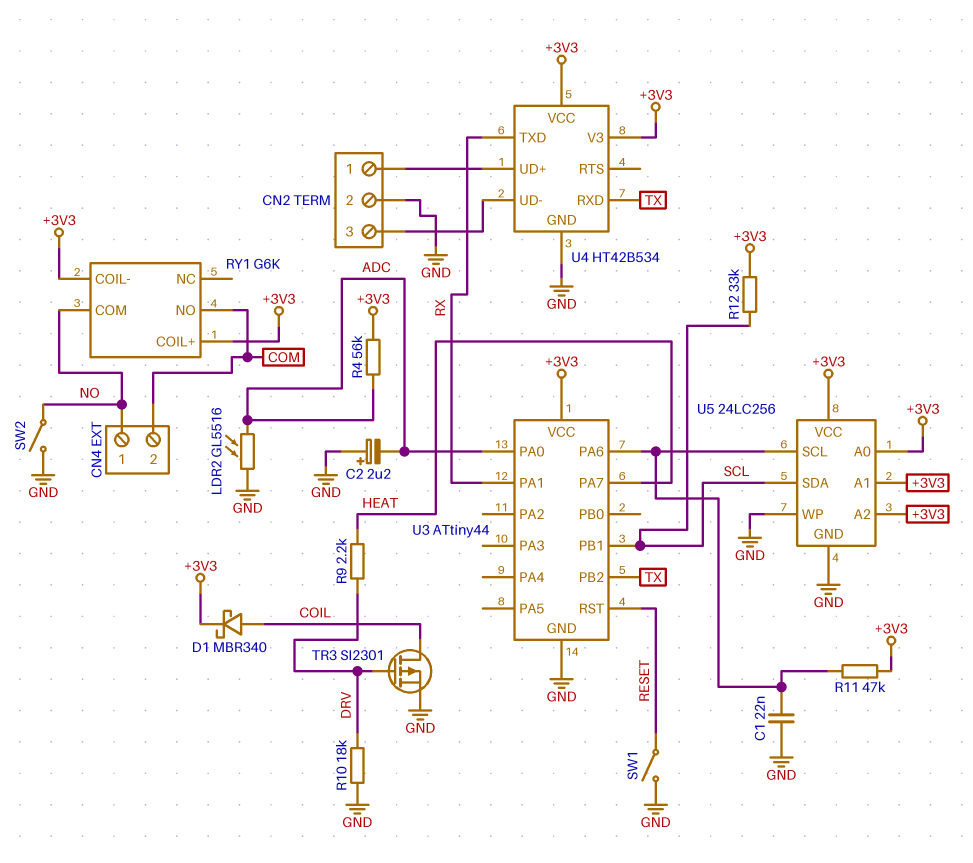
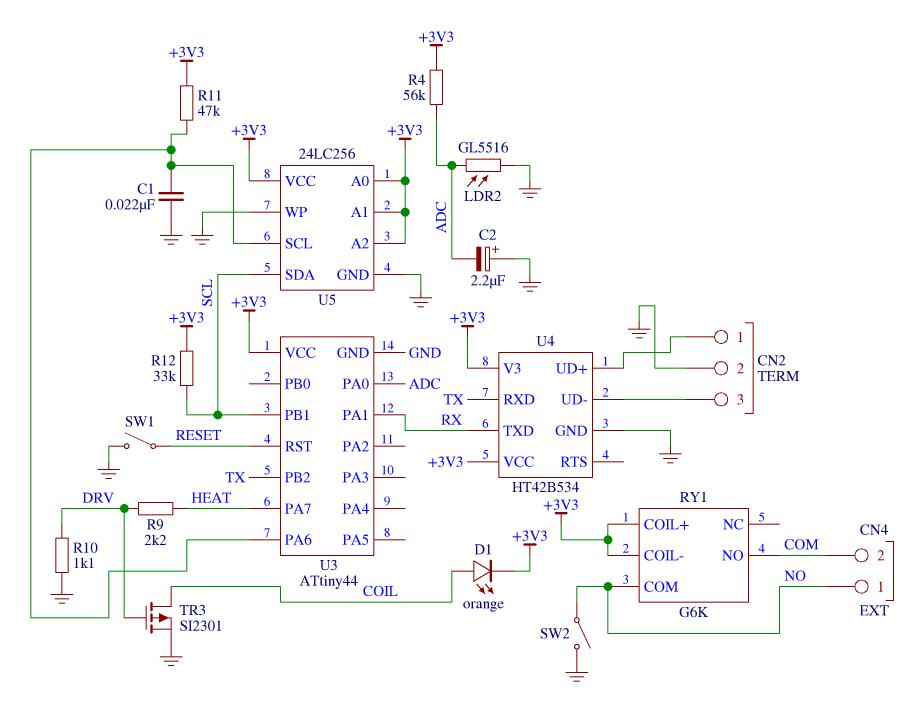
D1: schottky MBR340 (A COIL, K +3V3) -> LED orange (A COIL, K +3V3)
R10: 18k (DRV, GND) -> 1.1k (DRV, GND)

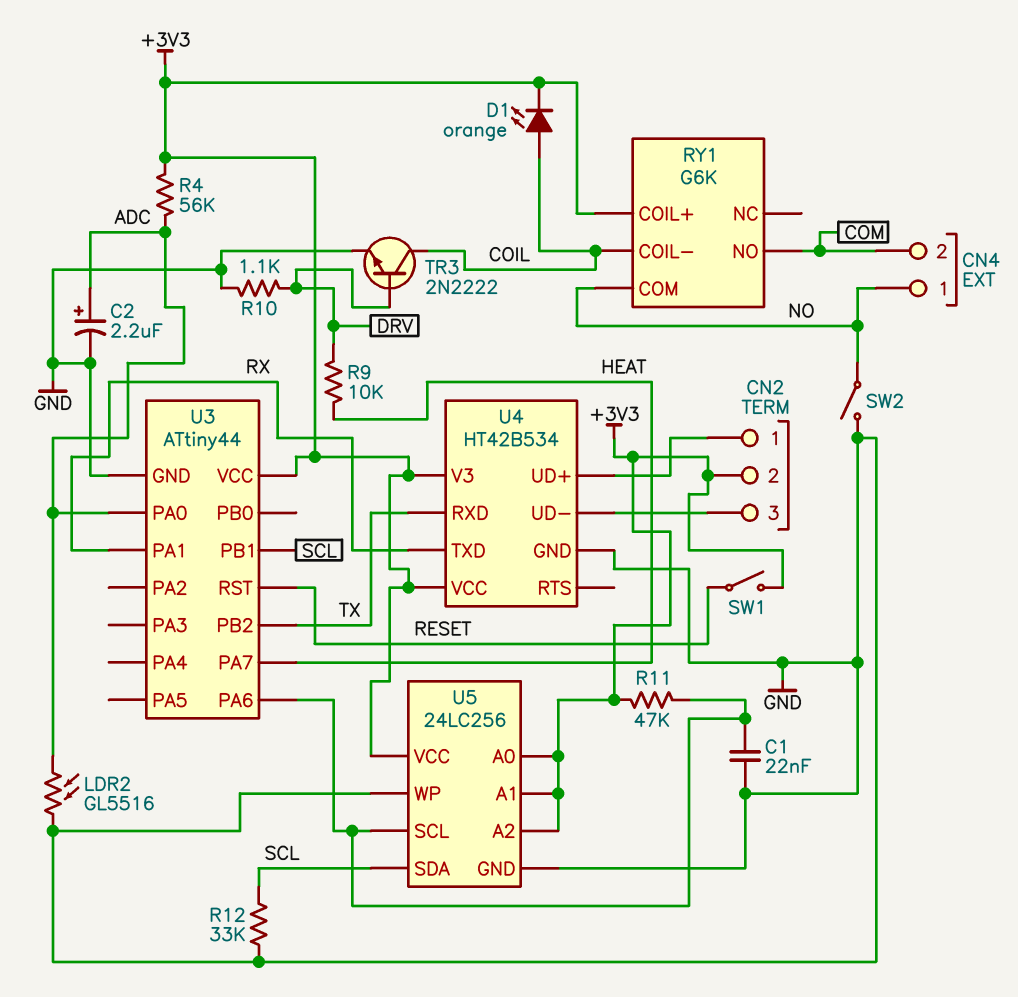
C2: 2.2uF (plus GND, minus ADC) -> 2.2uF (plus ADC, minus GND)
CN2 pin 2: GND -> +3V3
R9: 2.2k (DRV, HEAT) -> 10k (DRV, HEAT)
R12: 33k (+3V3, SCL) -> 33k (GND, SCL)
RY1 pin COIL-: +3V3 -> COIL
SW1: switch (GND, RESET) -> switch (+3V3, RESET)
TR3: PMOS SI2301 (G DRV, D COIL, S GND) -> NPN 2N2222 (B DRV, C COIL, E GND)

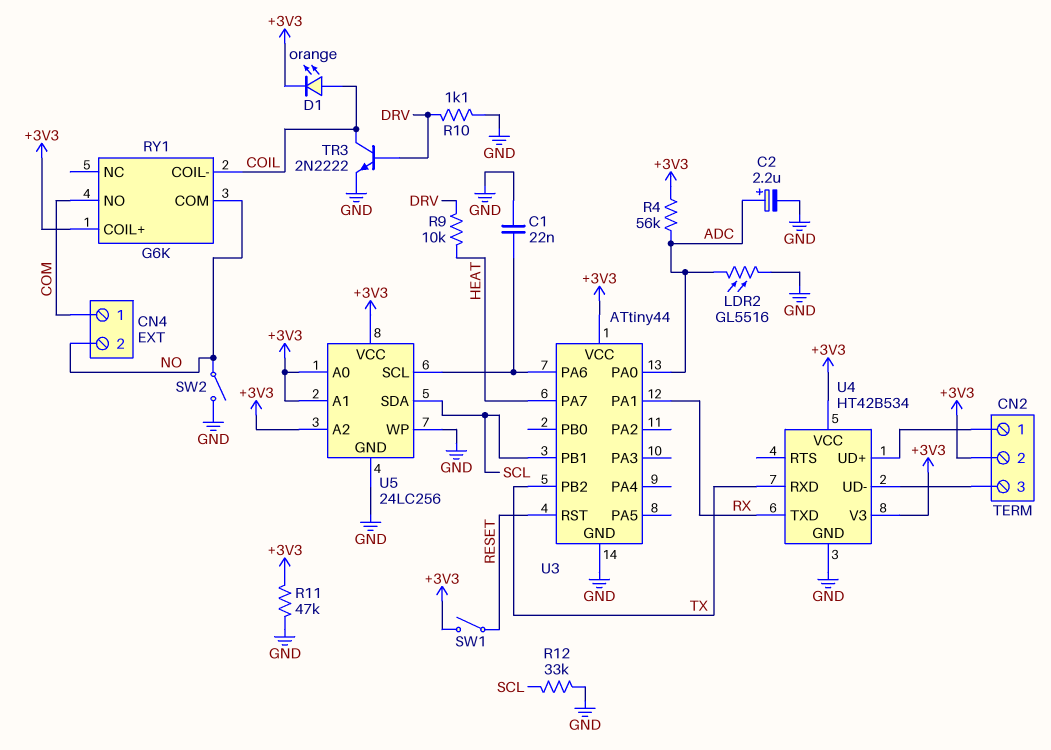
CN4 pin 1: NO -> COM
CN4 pin 2: COM -> NO
R11: 47k (+3V3, U3/PA6) -> 47k (+3V3, GND)

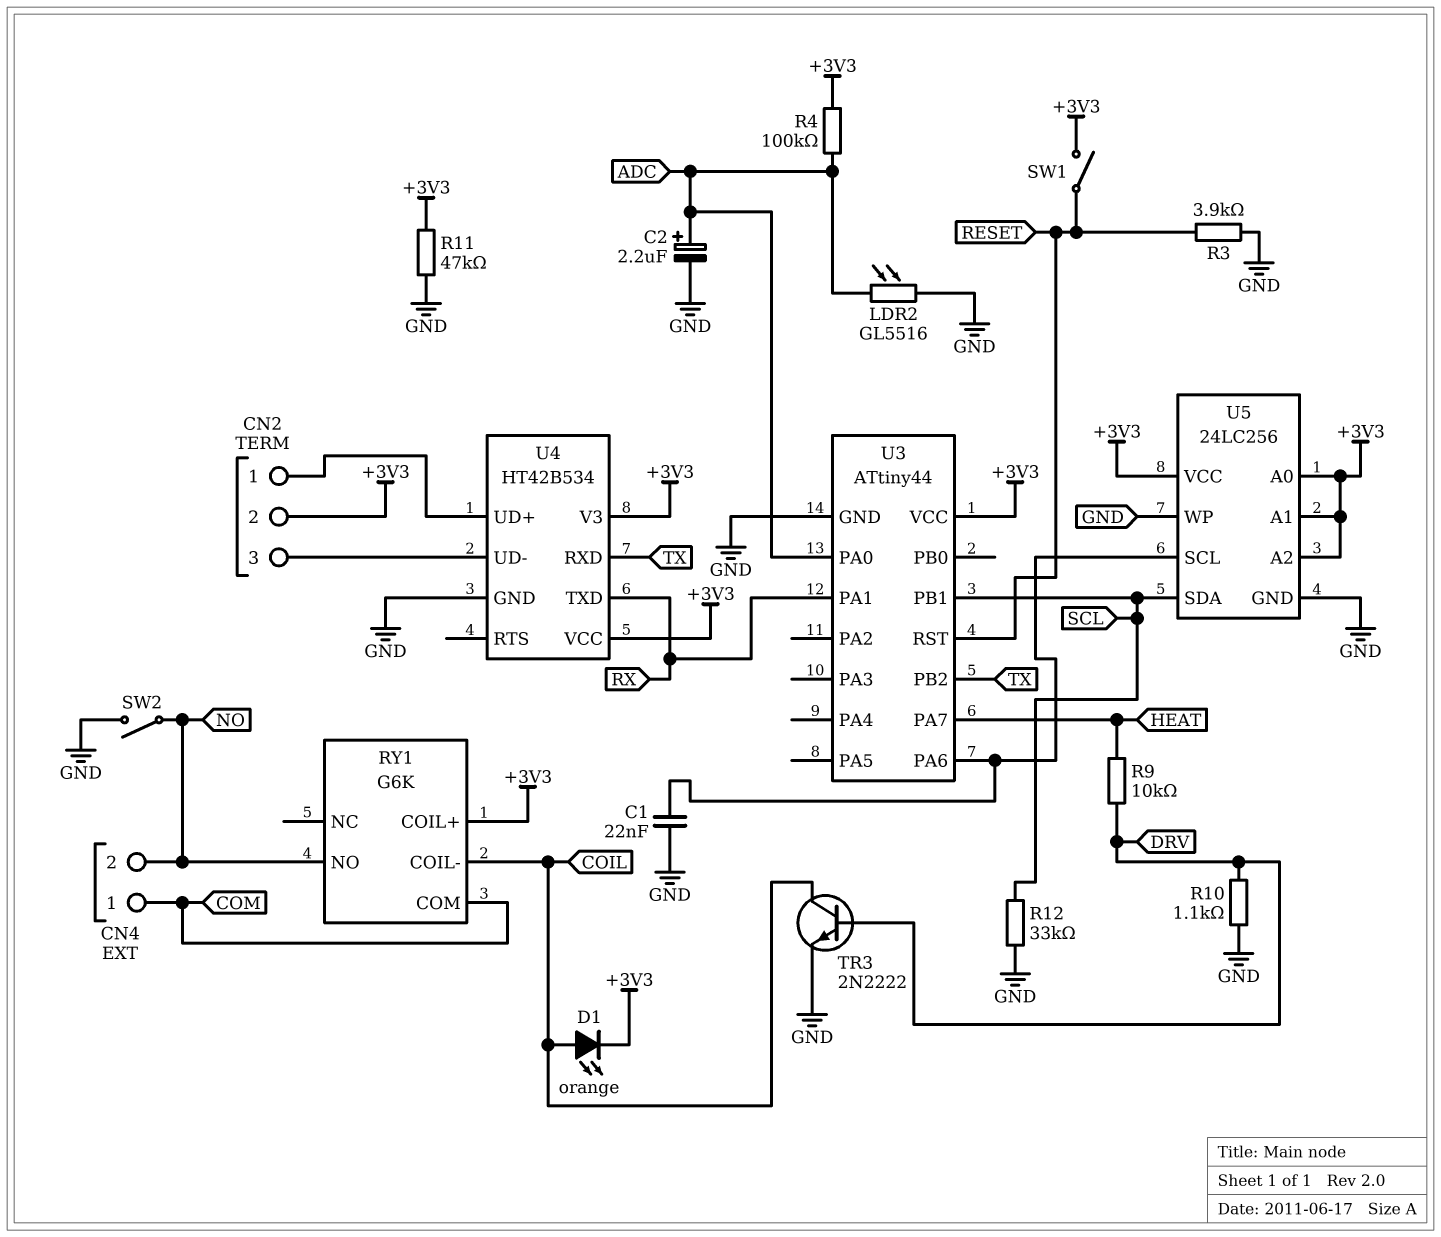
R3: none -> 3.9k (GND, RESET)
R4: 56k (+3V3, ADC) -> 100k (+3V3, ADC)
RY1 pin COM: NO -> COM
RY1 pin NO: COM -> NO

